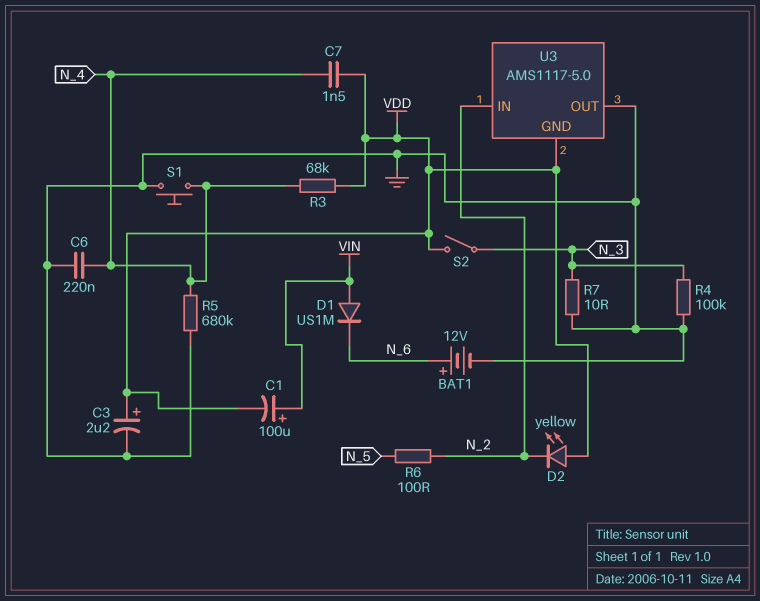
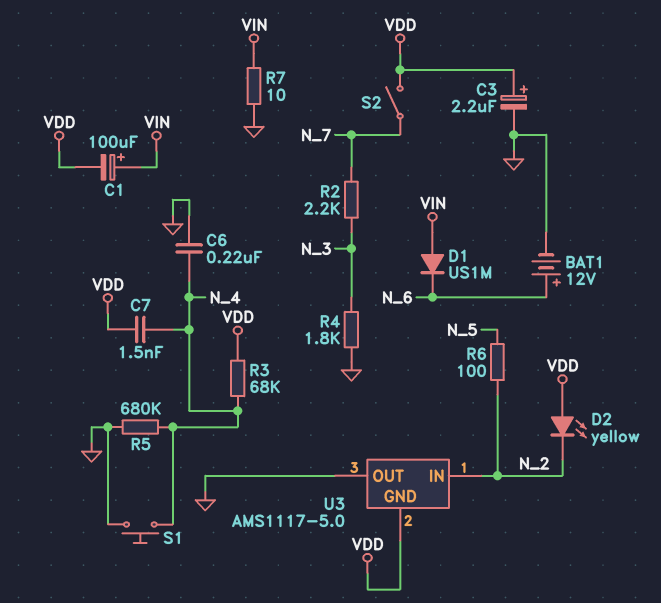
R2: none -> 2.2k (N_3, N_7)
R4: 100k (GND, N_3) -> 1.8k (GND, N_3)
R7: 10 (GND, N_3) -> 10 (GND, VIN)
S2: switch (N_3, VDD) -> switch (N_7, VDD)

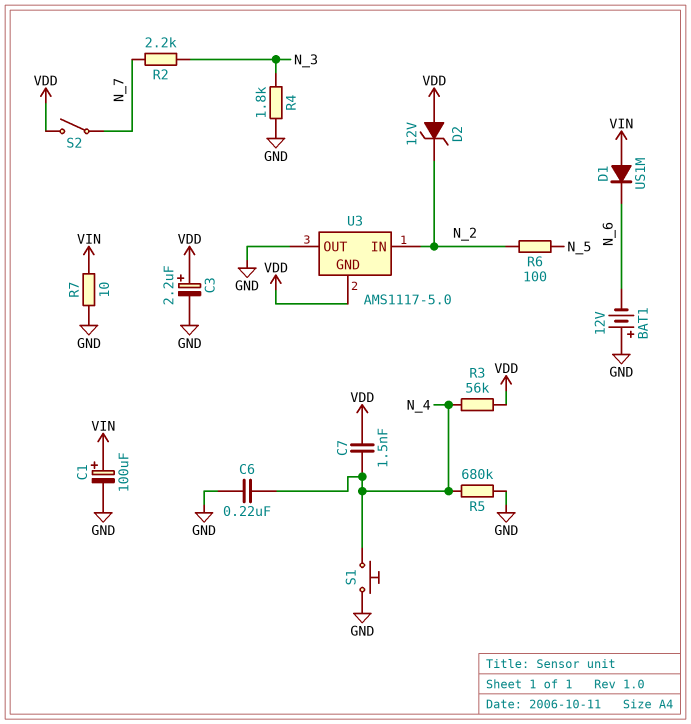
BAT1: 12V (plus N_6, minus GND) -> 12V (plus GND, minus N_6)
C1: 100uF (plus VIN, minus VDD) -> 100uF (plus VIN, minus GND)
D2: LED yellow (A VDD, K N_2) -> zener 12V (A VDD, K N_2)
R3: 68k (N_4, VDD) -> 56k (N_4, VDD)

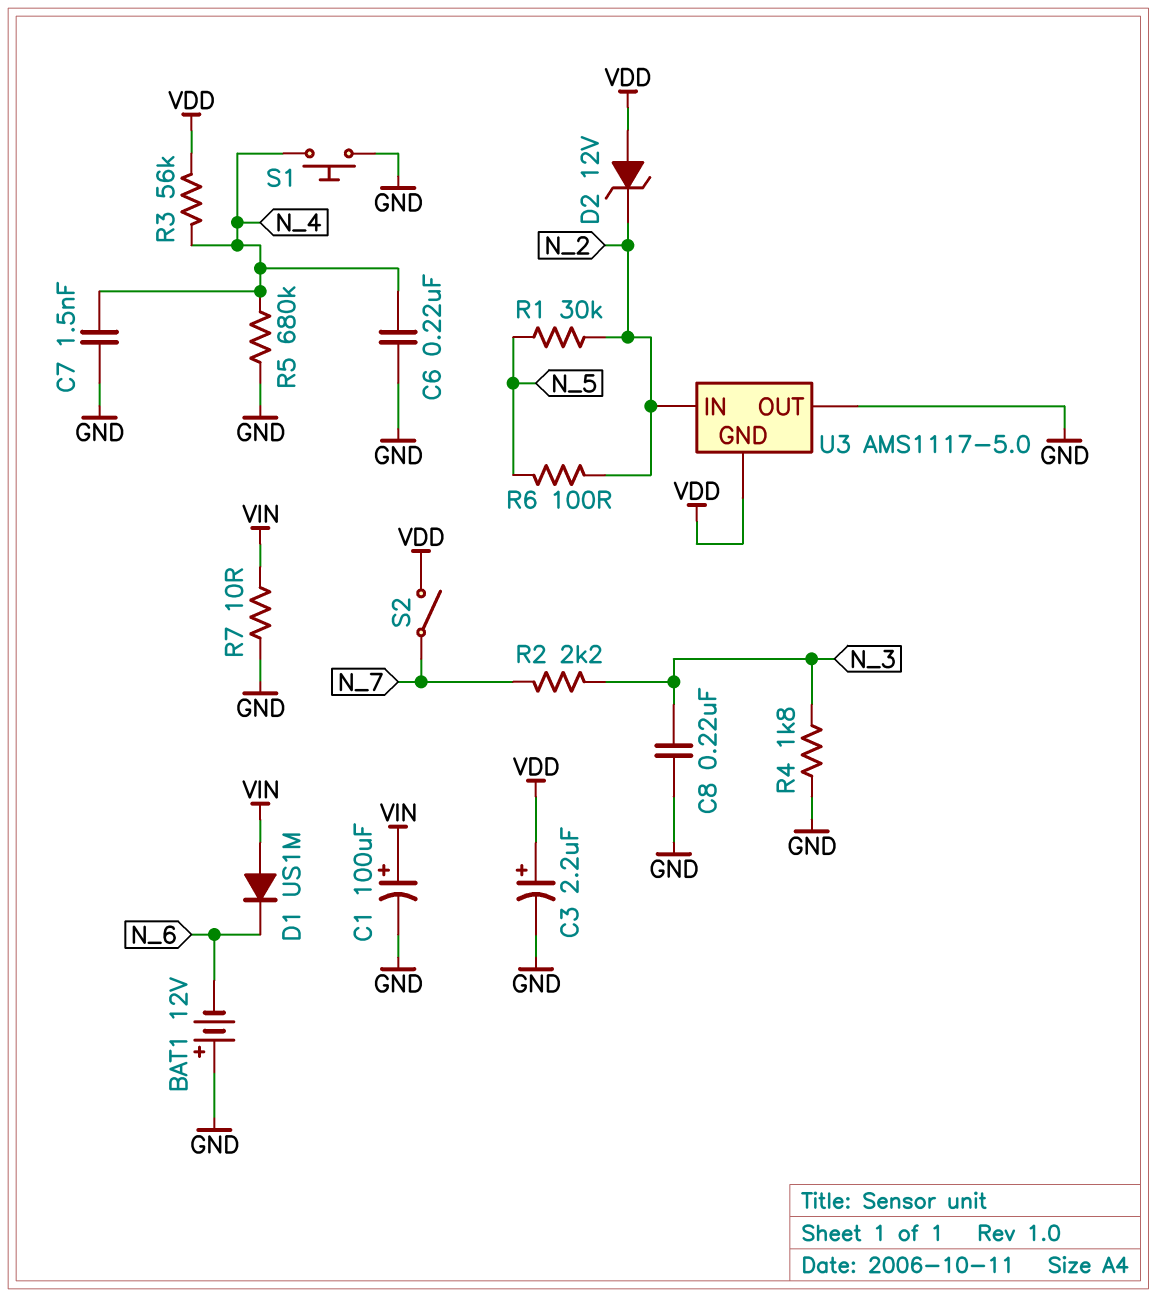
C7: 1.5nF (N_4, VDD) -> 1.5nF (GND, N_4)
C8: none -> 220nF (GND, N_3)
R1: none -> 30k (N_2, N_5)

